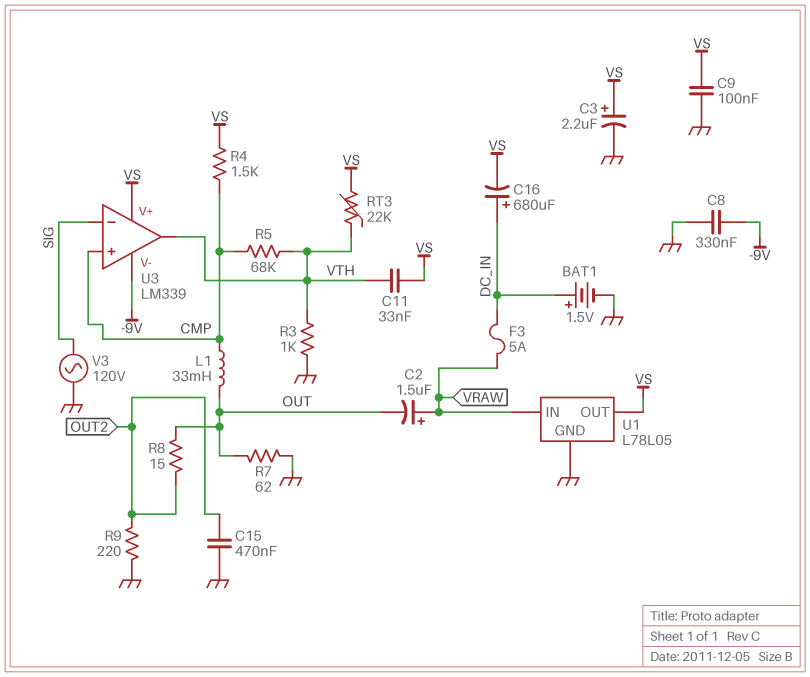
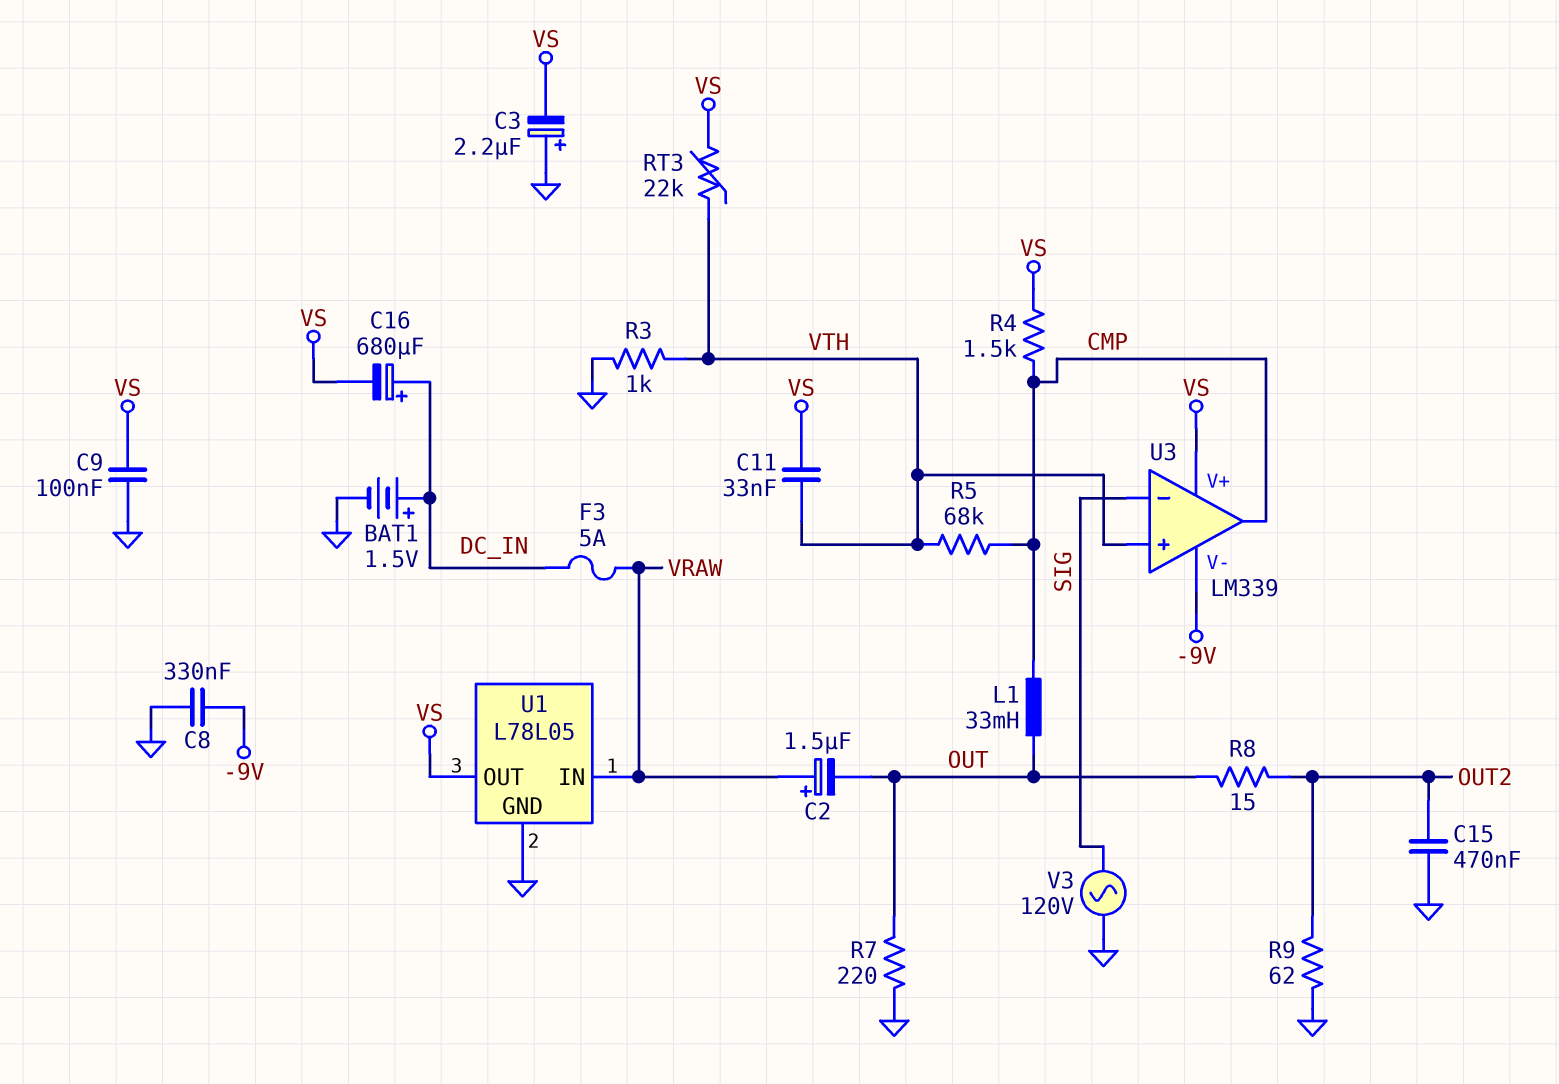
C3: 2.2uF (plus VS, minus GND) -> 2.2uF (plus GND, minus VS)
R7: 62 (GND, OUT) -> 220 (GND, OUT)
R9: 220 (GND, OUT2) -> 62 (GND, OUT2)
U3 pin in+: CMP -> VTH
U3 pin out: VTH -> CMP

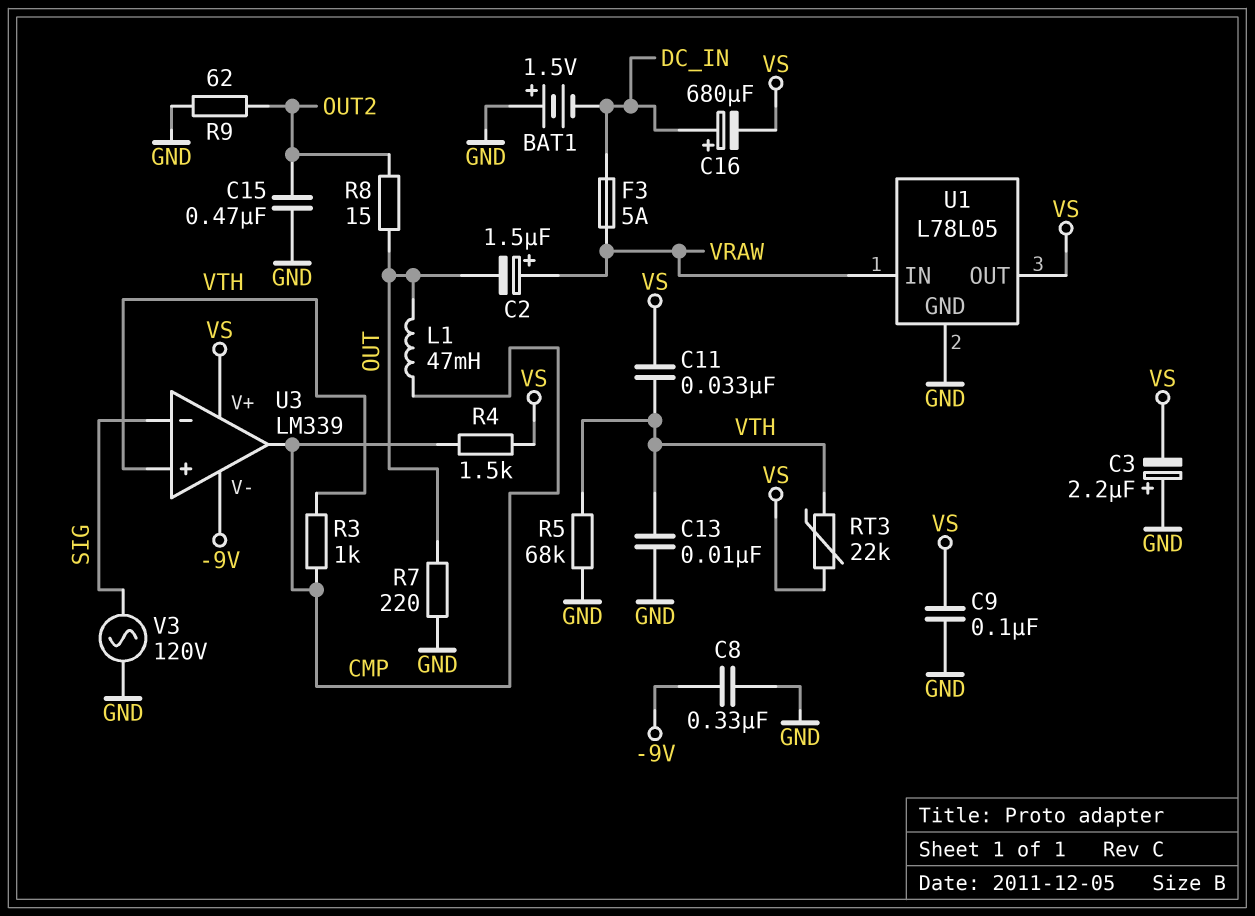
BAT1: 1.5V (plus DC_IN, minus GND) -> 1.5V (plus GND, minus DC_IN)
C13: none -> 10nF (GND, VTH)
L1: 33mH (CMP, OUT) -> 47mH (CMP, OUT)
R3: 1k (GND, VTH) -> 1k (CMP, VTH)
R5: 68k (CMP, VTH) -> 68k (GND, VTH)

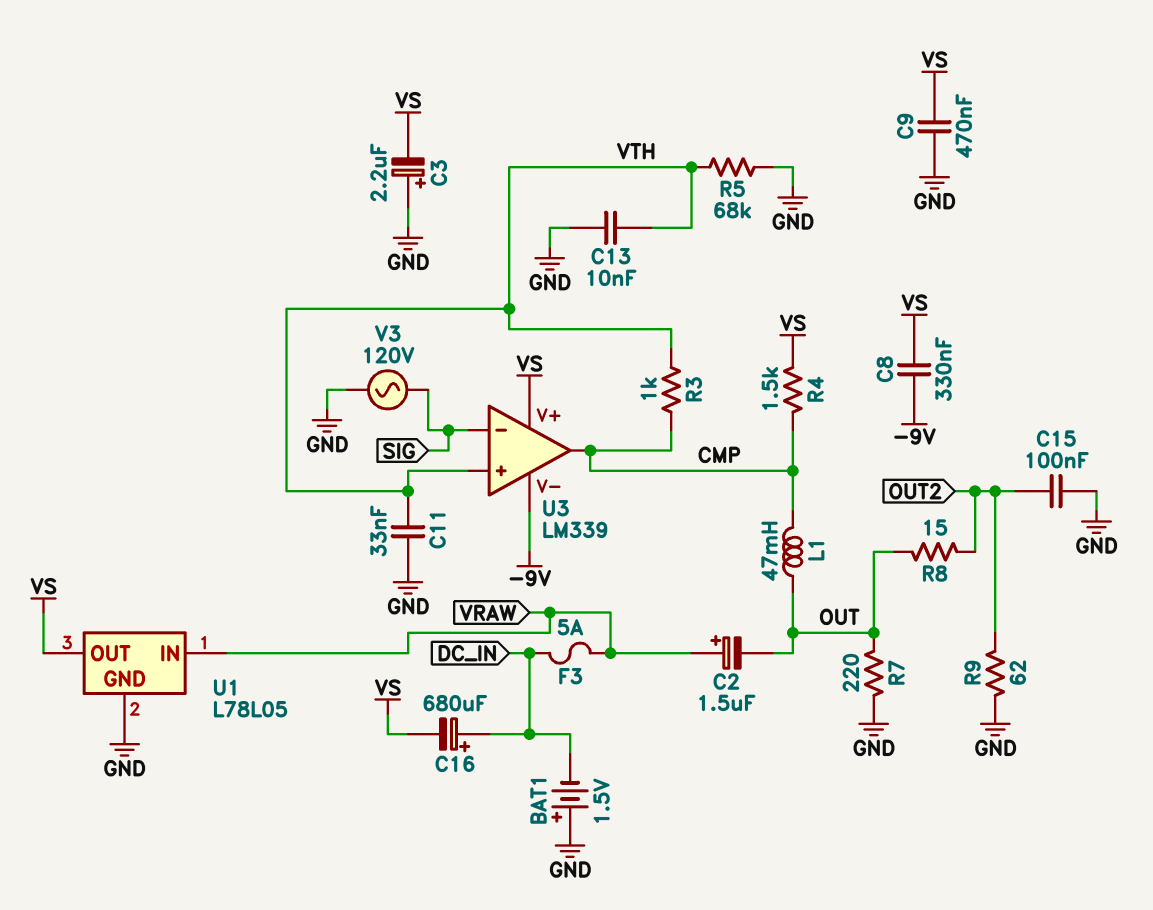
C8: 330nF (-9V, GND) -> 330nF (-9V, VS)
C9: 100nF (GND, VS) -> 470nF (GND, VS)
C11: 33nF (VS, VTH) -> 33nF (GND, VTH)
C15: 470nF (GND, OUT2) -> 100nF (GND, OUT2)
RT3: 22k (VS, VTH) -> none

